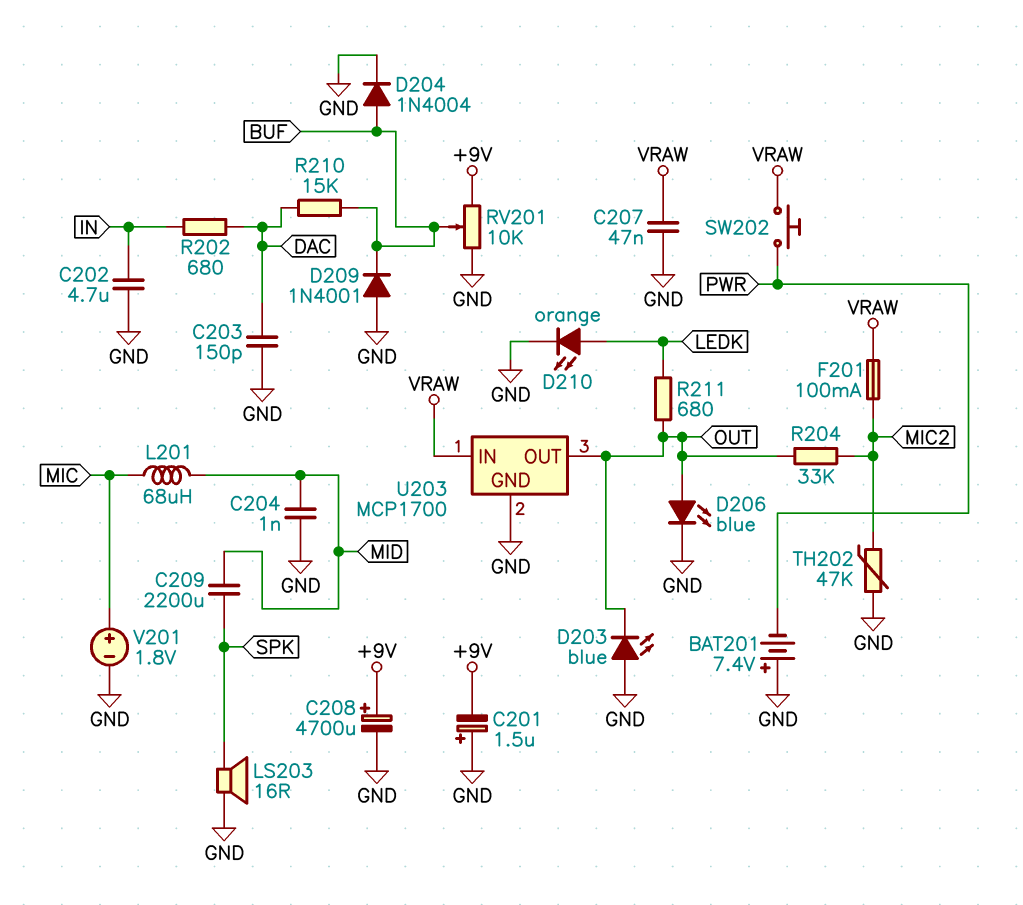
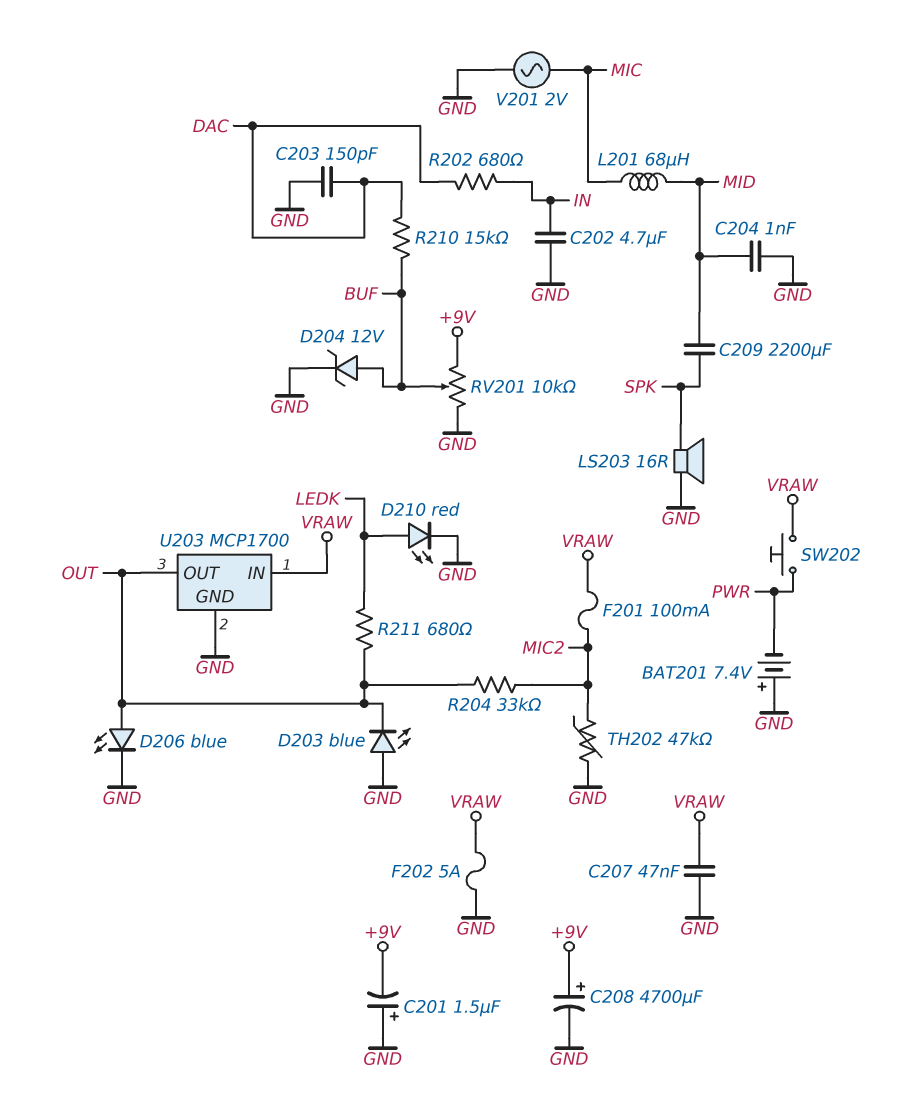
D204: diode 1N4004 (A BUF, K GND) -> zener 12V (A BUF, K GND)
D209: diode 1N4001 (A GND, K BUF) -> none
D210: LED orange (A LEDK, K GND) -> LED red (A LEDK, K GND)
F202: none -> 5A (GND, VRAW)
V201: 1.8V (plus MIC, minus GND) -> AC 2V (GND, MIC)

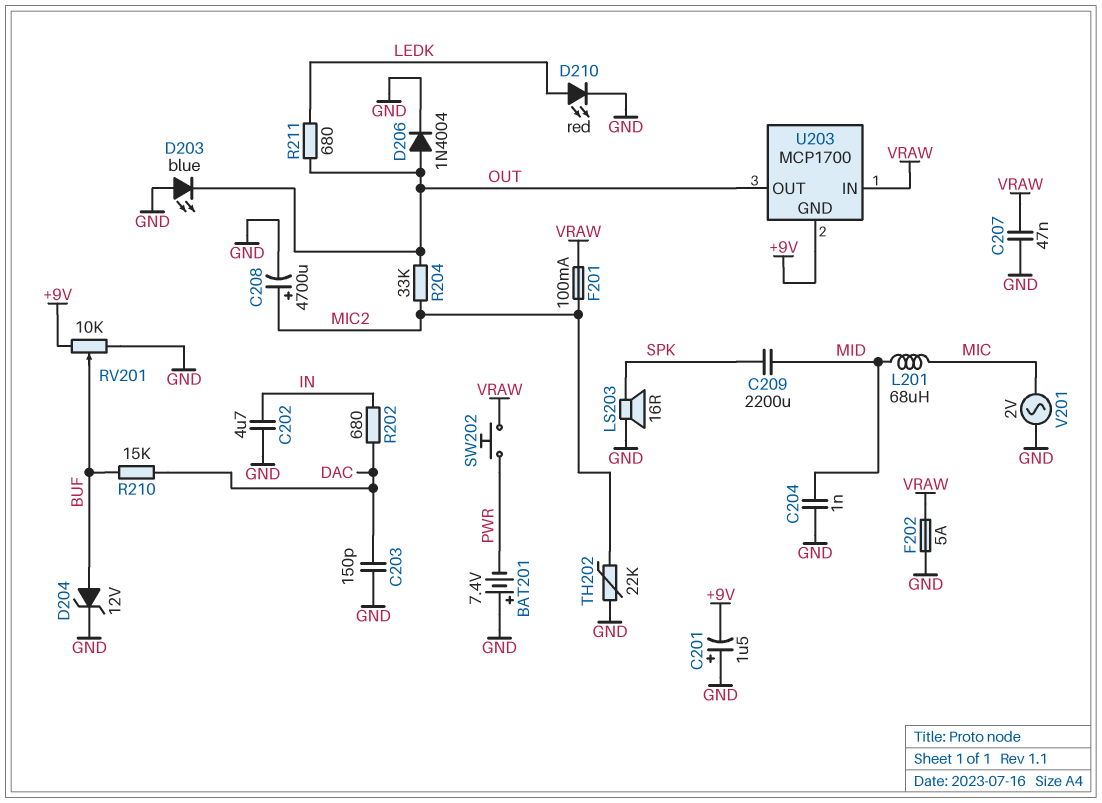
C208: 4700uF (plus +9V, minus GND) -> 4700uF (plus MIC2, minus GND)
D206: LED blue (A OUT, K GND) -> diode 1N4004 (A OUT, K GND)
TH202: 47k (GND, MIC2) -> 22k (GND, MIC2)
U203 pin GND: GND -> +9V

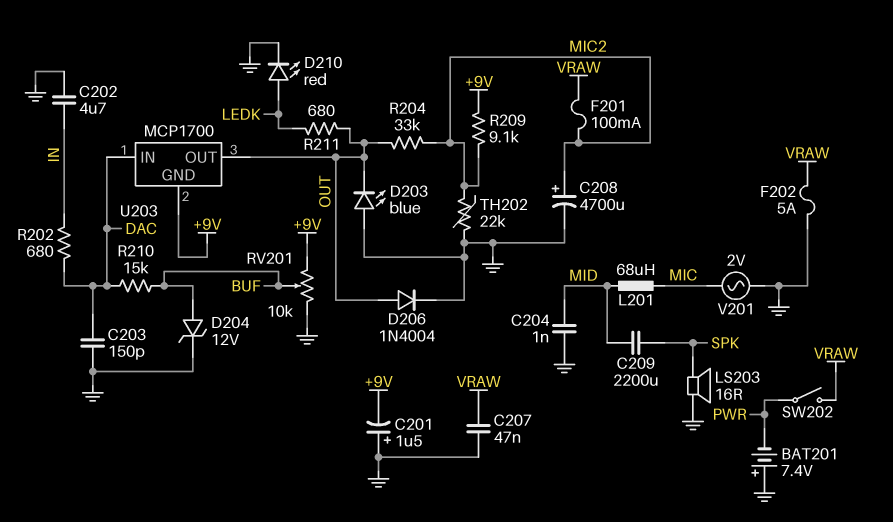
R209: none -> 9.1k (+9V, MIC2)
SW202: button (PWR, VRAW) -> switch (PWR, VRAW)
U203 pin IN: VRAW -> DAC

